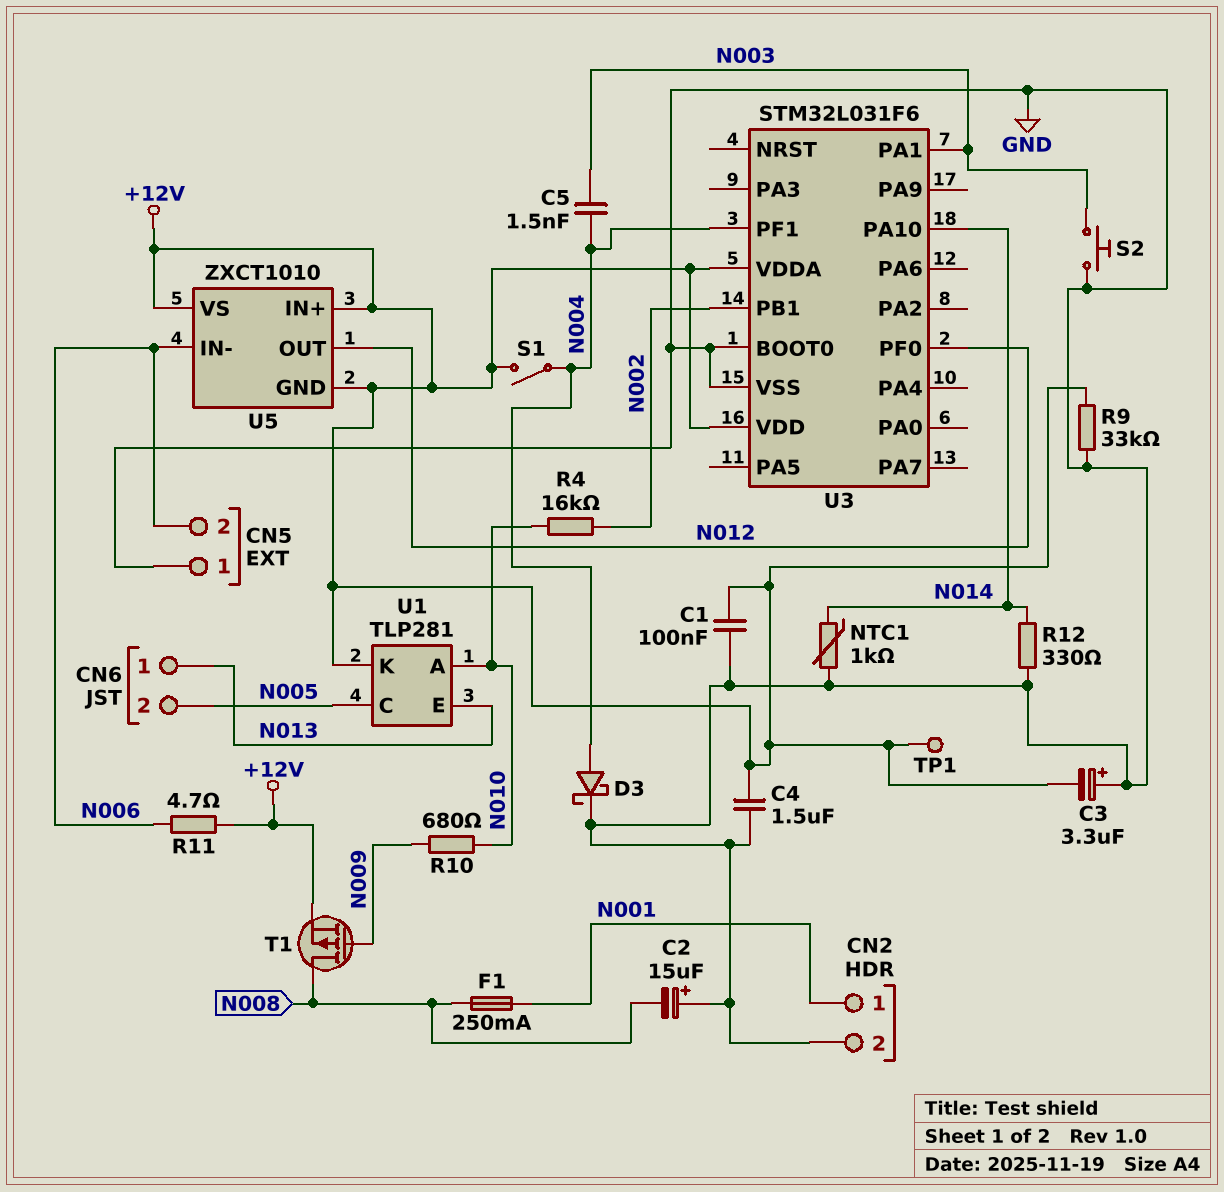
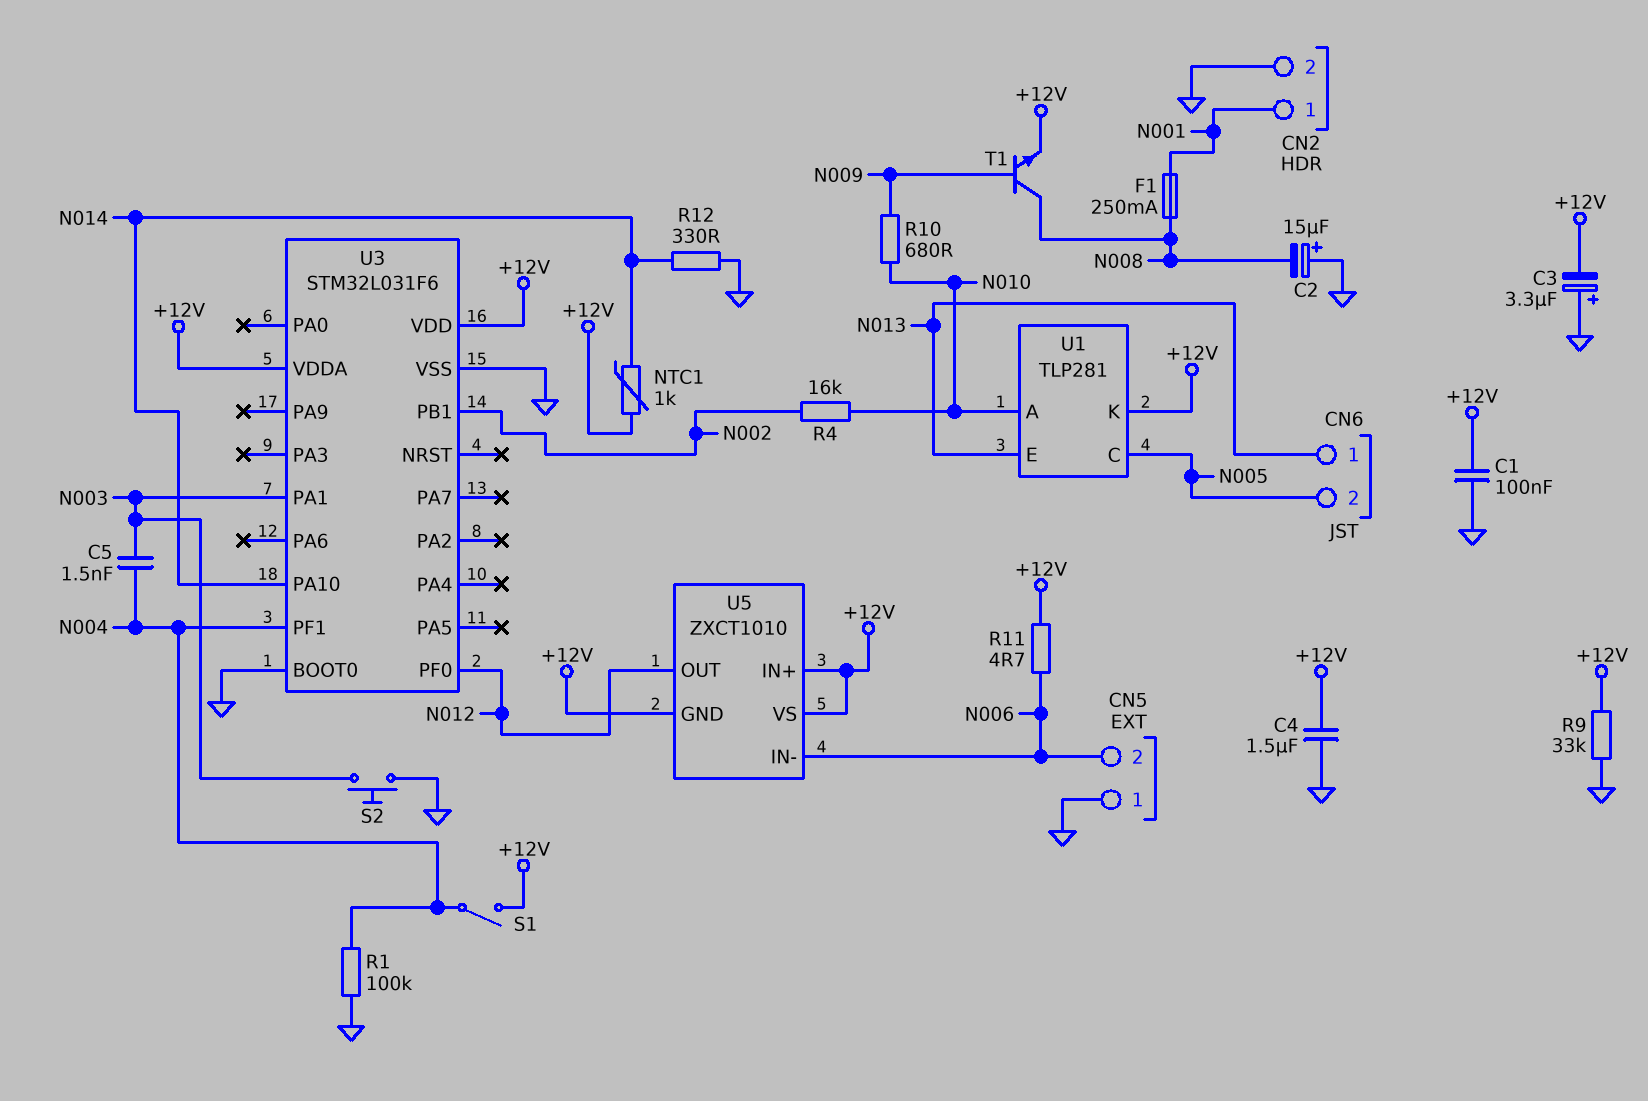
D3: schottky (A N004, K GND) -> none
NTC1: 1k (GND, N014) -> 1k (+12V, N014)
R1: none -> 100k (GND, N004)
T1: PMOS (G N009, D N008, S +12V) -> NPN (B N009, C N008, E +12V)
TP1: test point (+12V) -> none

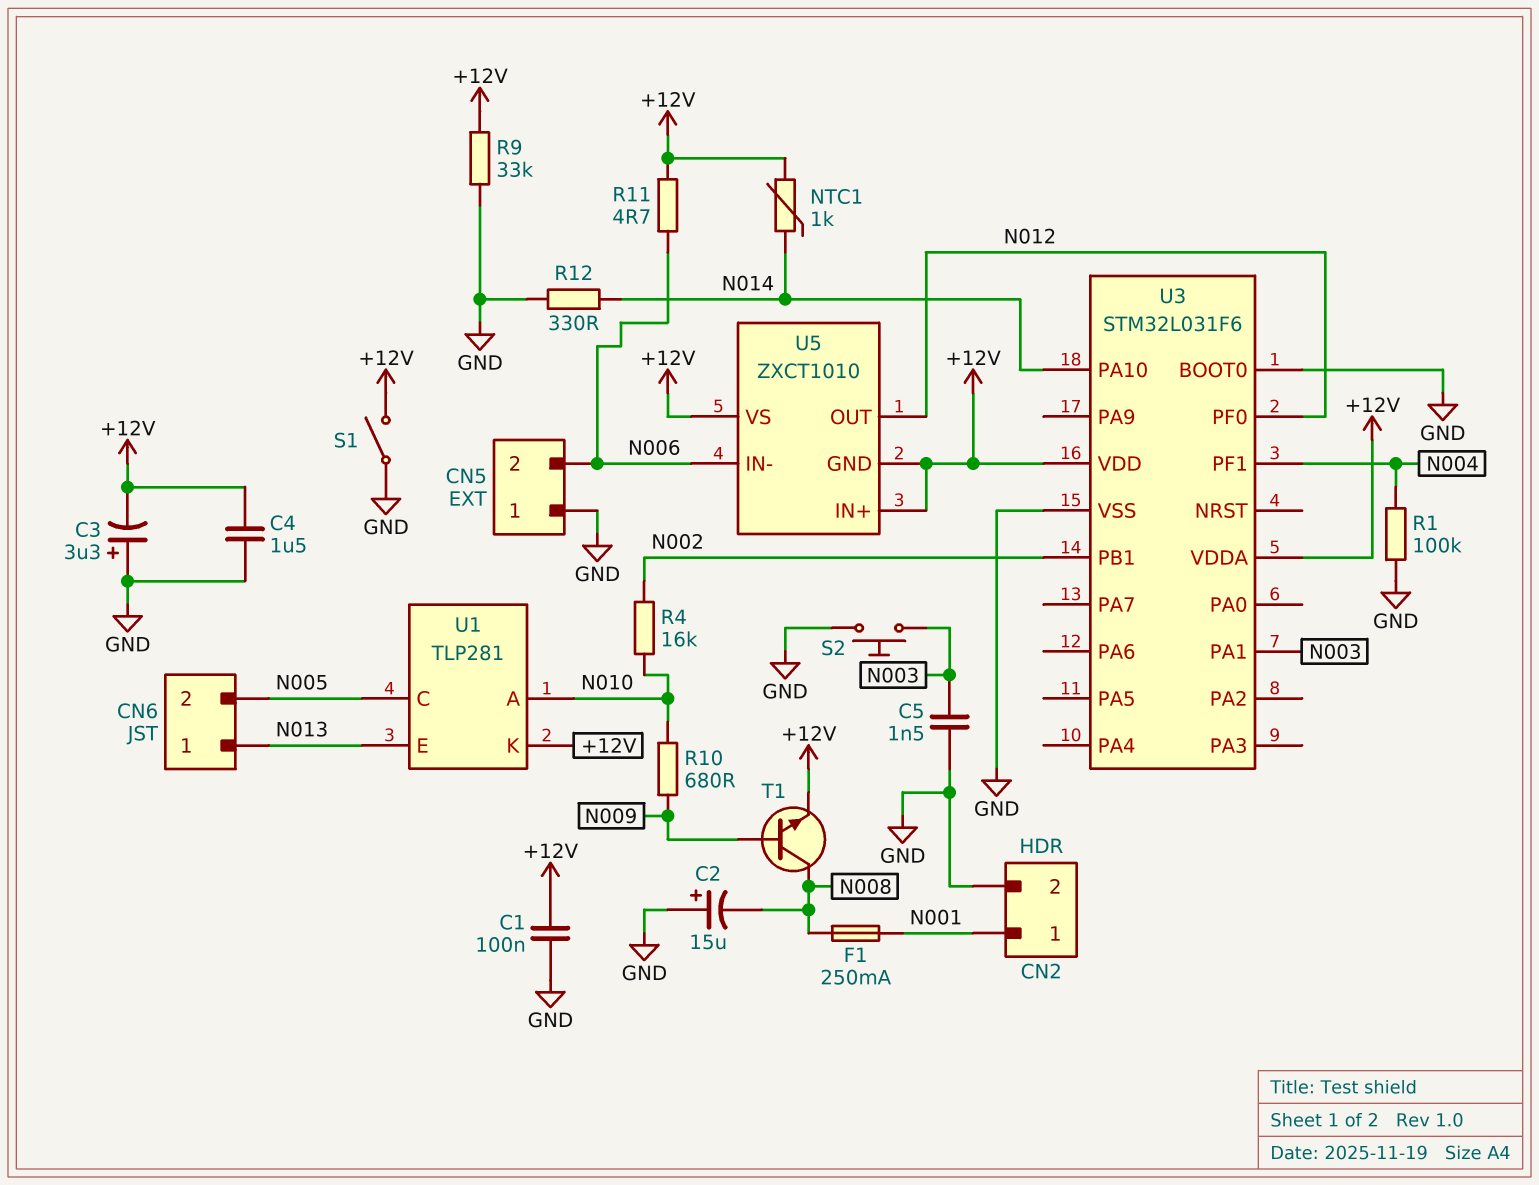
C5: 1.5nF (N003, N004) -> 1.5nF (GND, N003)
S1: switch (+12V, N004) -> switch (+12V, GND)

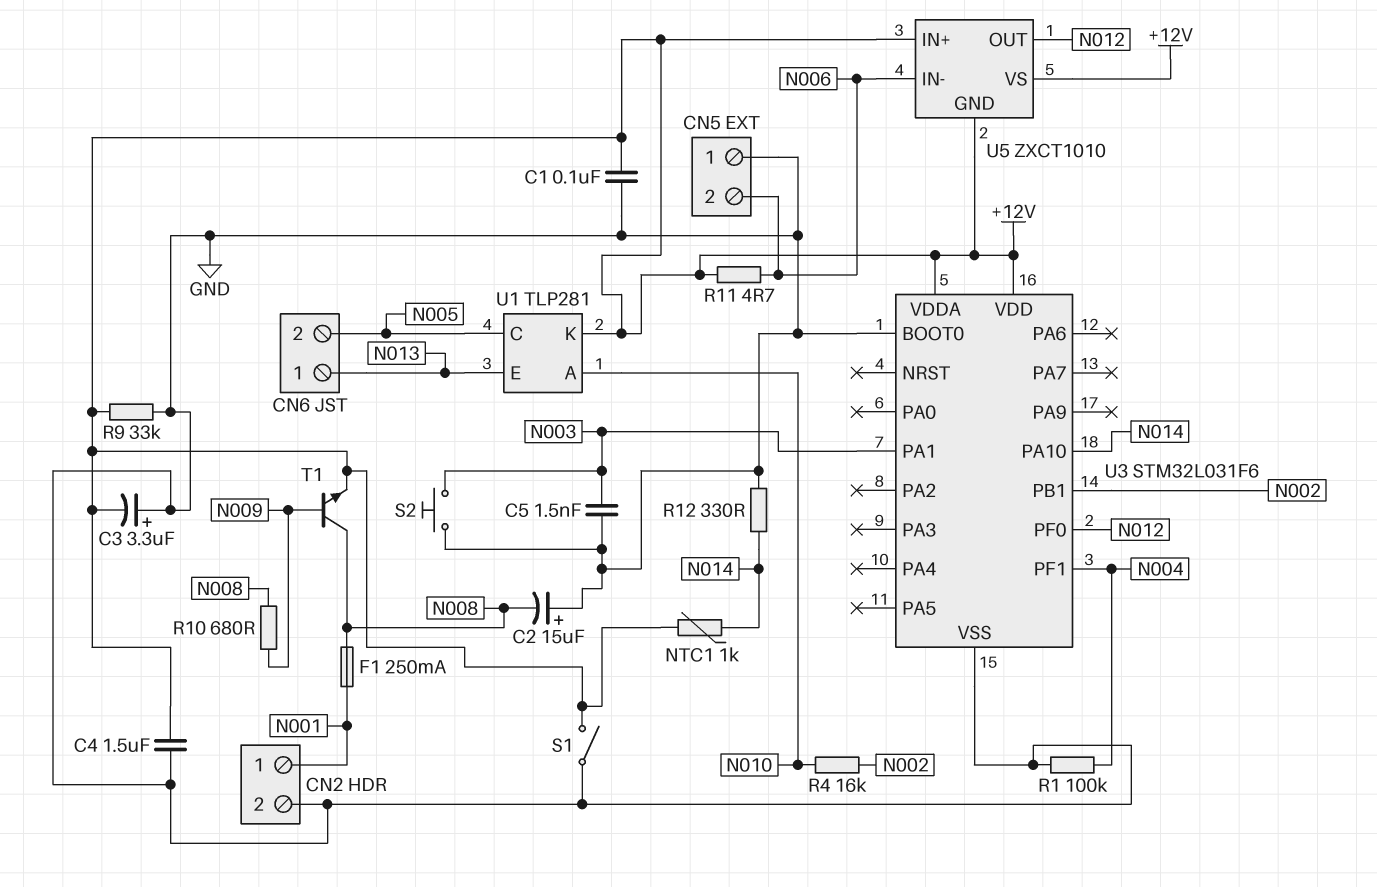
R10: 680 (N009, N010) -> 680 (N008, N009)

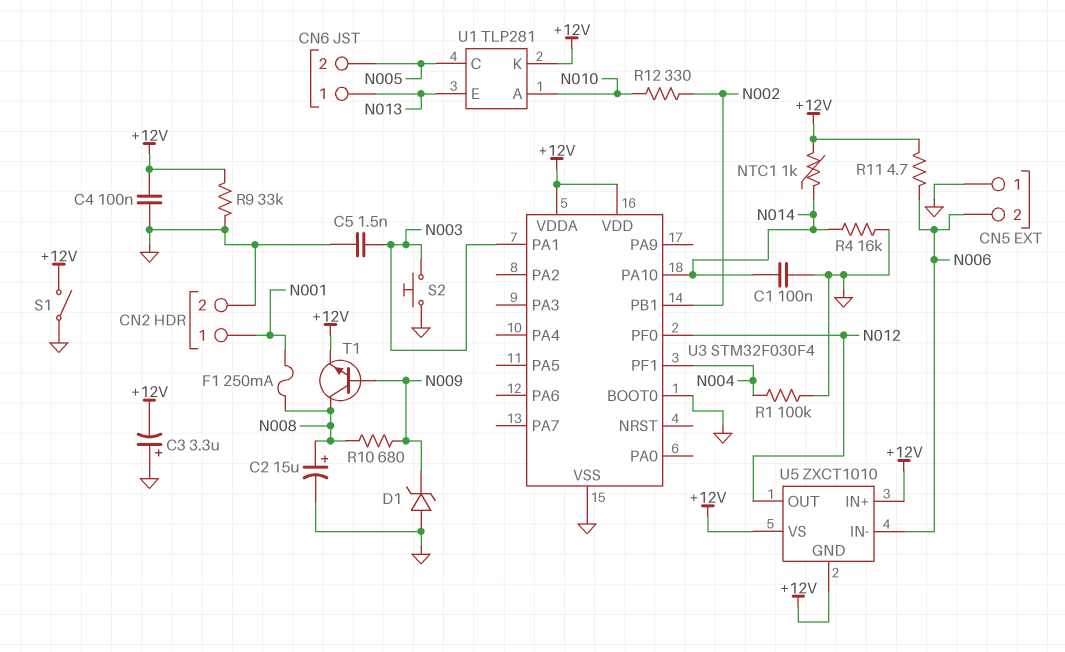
C1: 100nF (+12V, GND) -> 100nF (GND, N014)
C2: 15uF (plus GND, minus N008) -> 15uF (plus N008, minus GND)
C4: 1.5uF (+12V, GND) -> 100nF (+12V, GND)
D1: none -> zener (A GND, K N009)
R4: 16k (N002, N010) -> 16k (GND, N014)
R12: 330 (GND, N014) -> 330 (N002, N010)
U3: STM32L031F6 -> STM32F030F4

